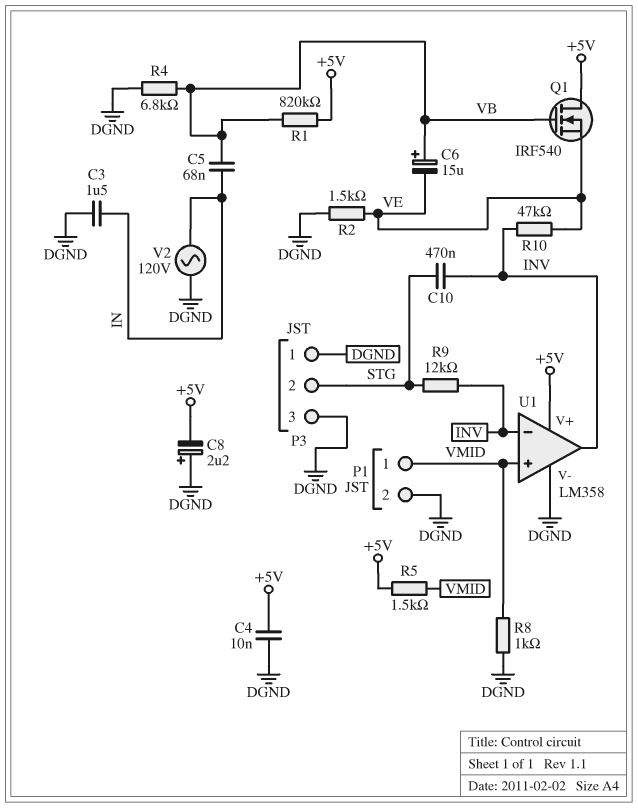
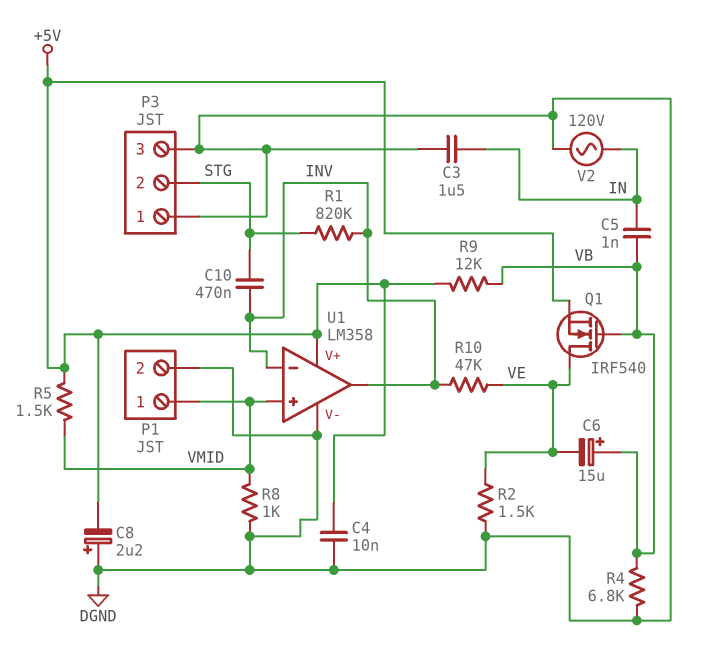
C5: 68nF (IN, VB) -> 1nF (IN, VB)
Q1: NMOS IRF540 (G VB, D +5V, S VE) -> NMOS IRF540 (G VB, D VE, S +5V)
R1: 820k (+5V, VB) -> 820k (INV, STG)
R9: 12k (INV, STG) -> 12k (+5V, VB)

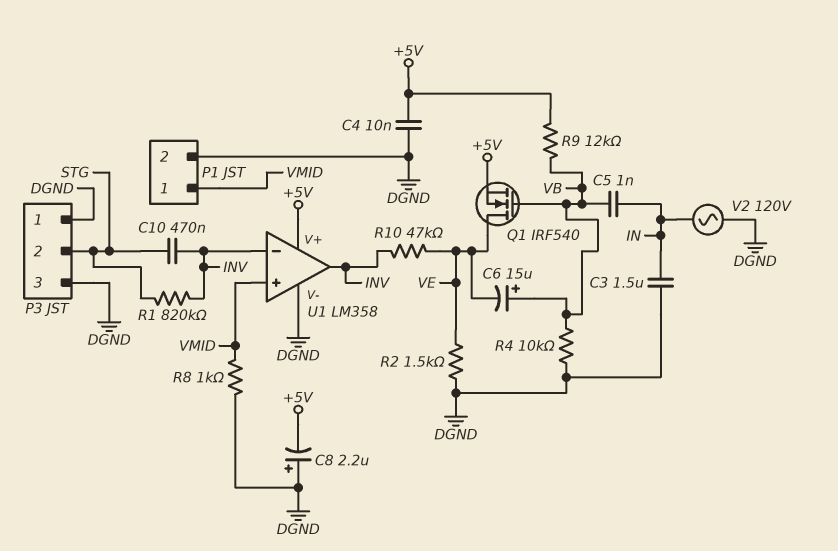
R4: 6.8k (DGND, VB) -> 10k (DGND, VB)
R5: 1.5k (+5V, VMID) -> none

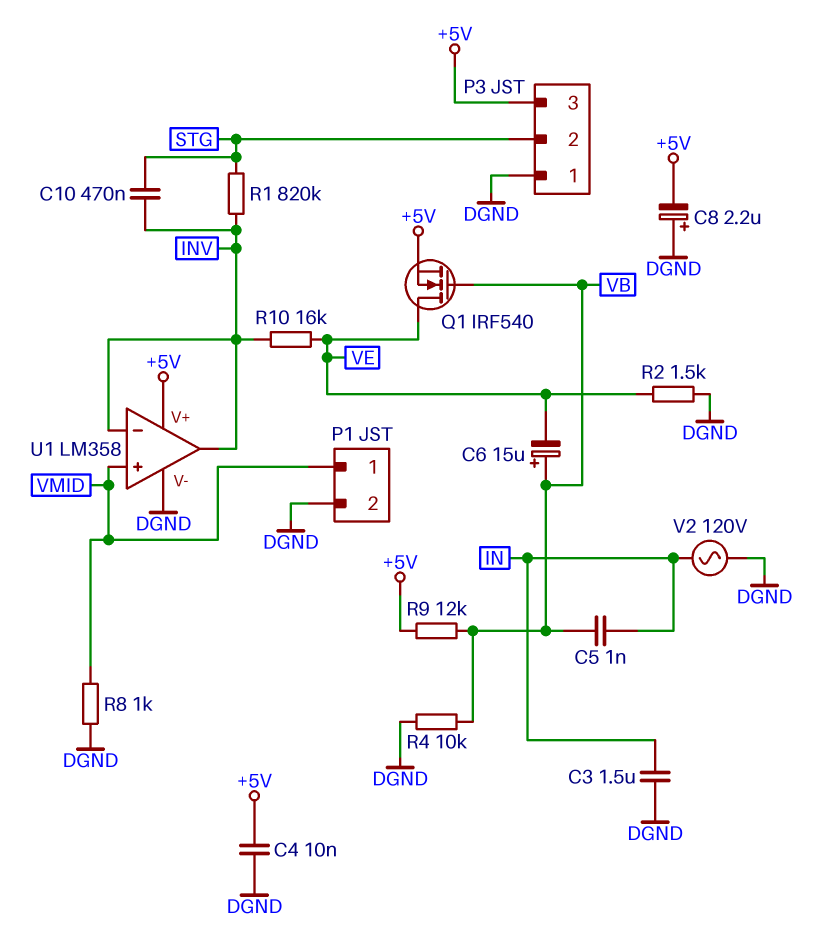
P3 pin 3: DGND -> +5V
R10: 47k (INV, VE) -> 16k (INV, VE)

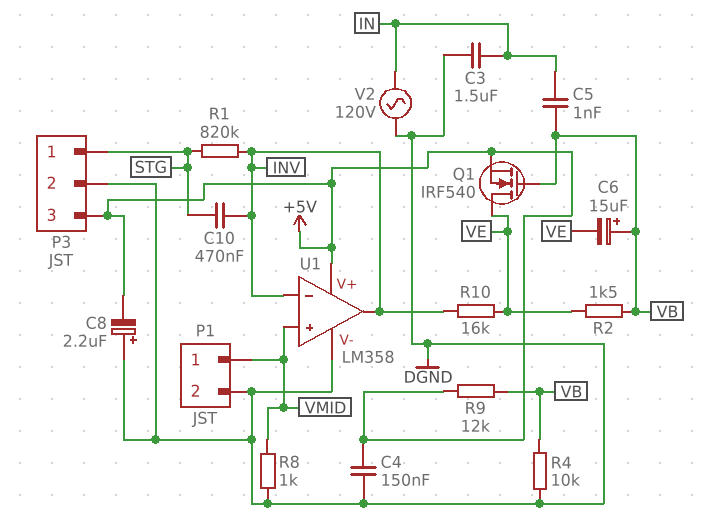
C4: 10nF (+5V, DGND) -> 150nF (+5V, DGND)
P3 pin 1: DGND -> STG
P3 pin 2: STG -> DGND
R2: 1.5k (DGND, VE) -> 1.5k (VB, VE)

